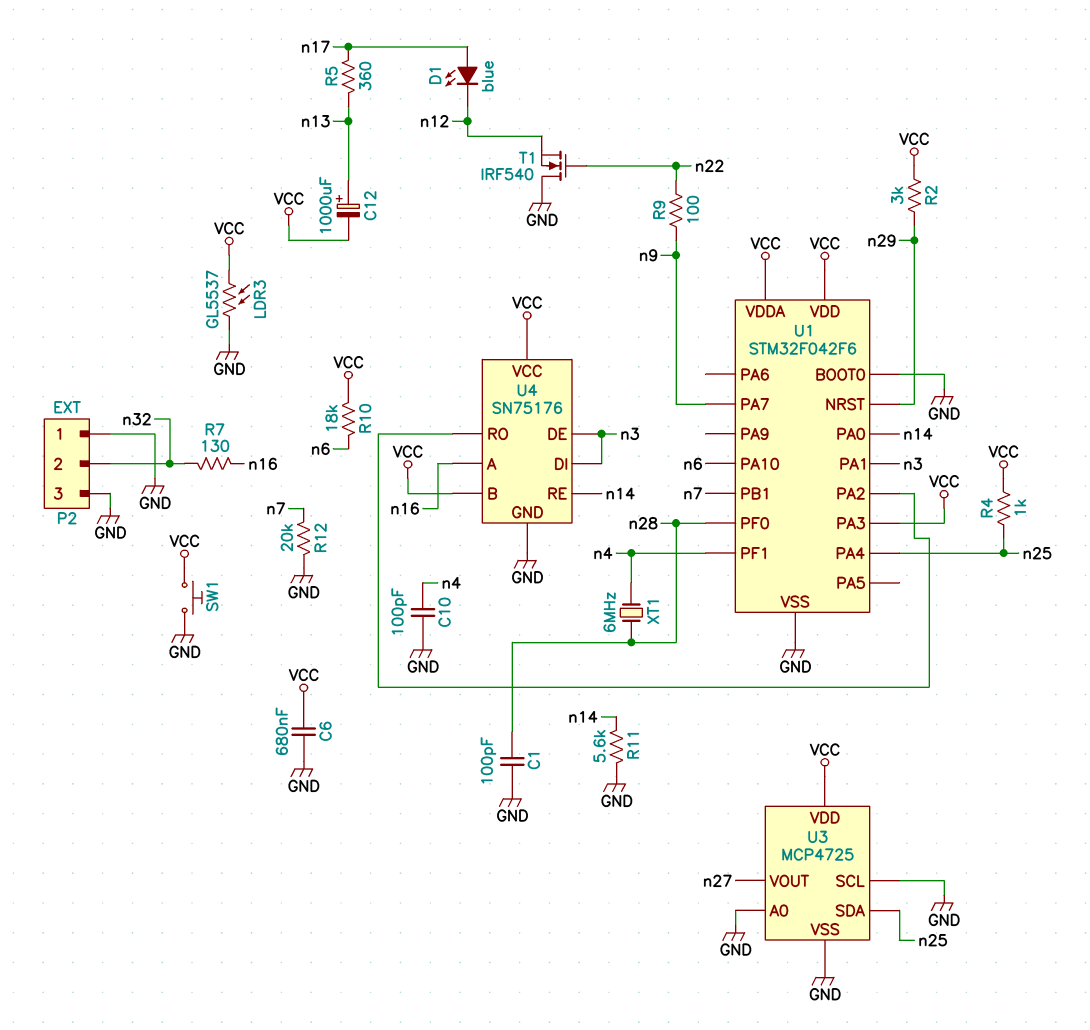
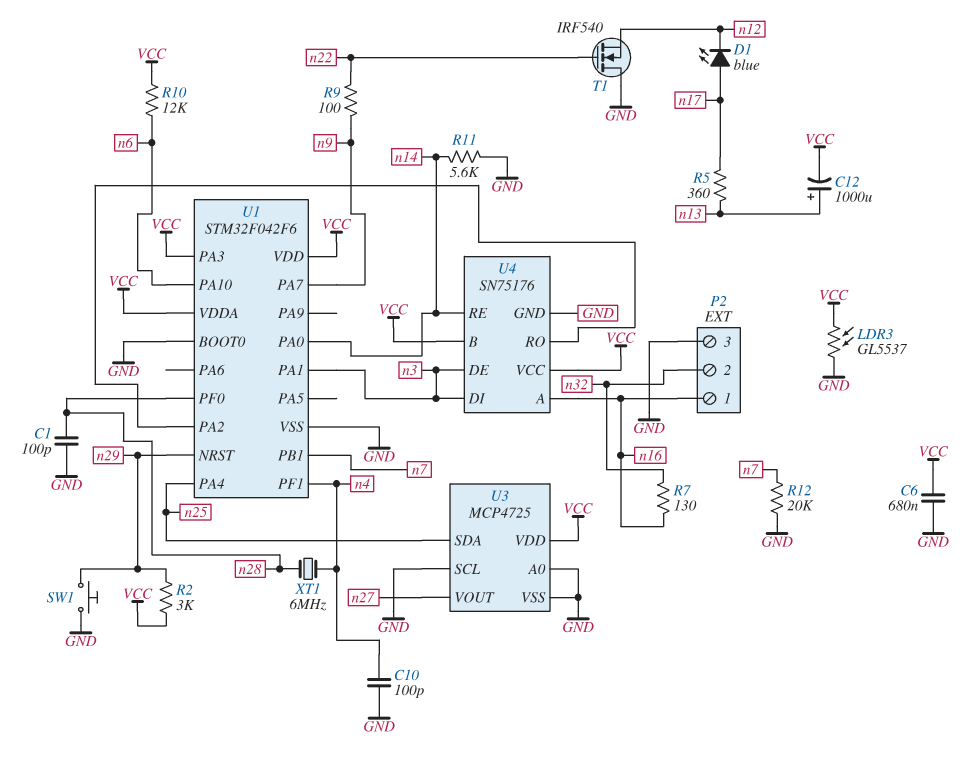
P2 pin 1: GND -> n16
R4: 1k (VCC, n25) -> none
R10: 18k (VCC, n6) -> 12k (VCC, n6)
SW1: button (GND, VCC) -> button (GND, n29)

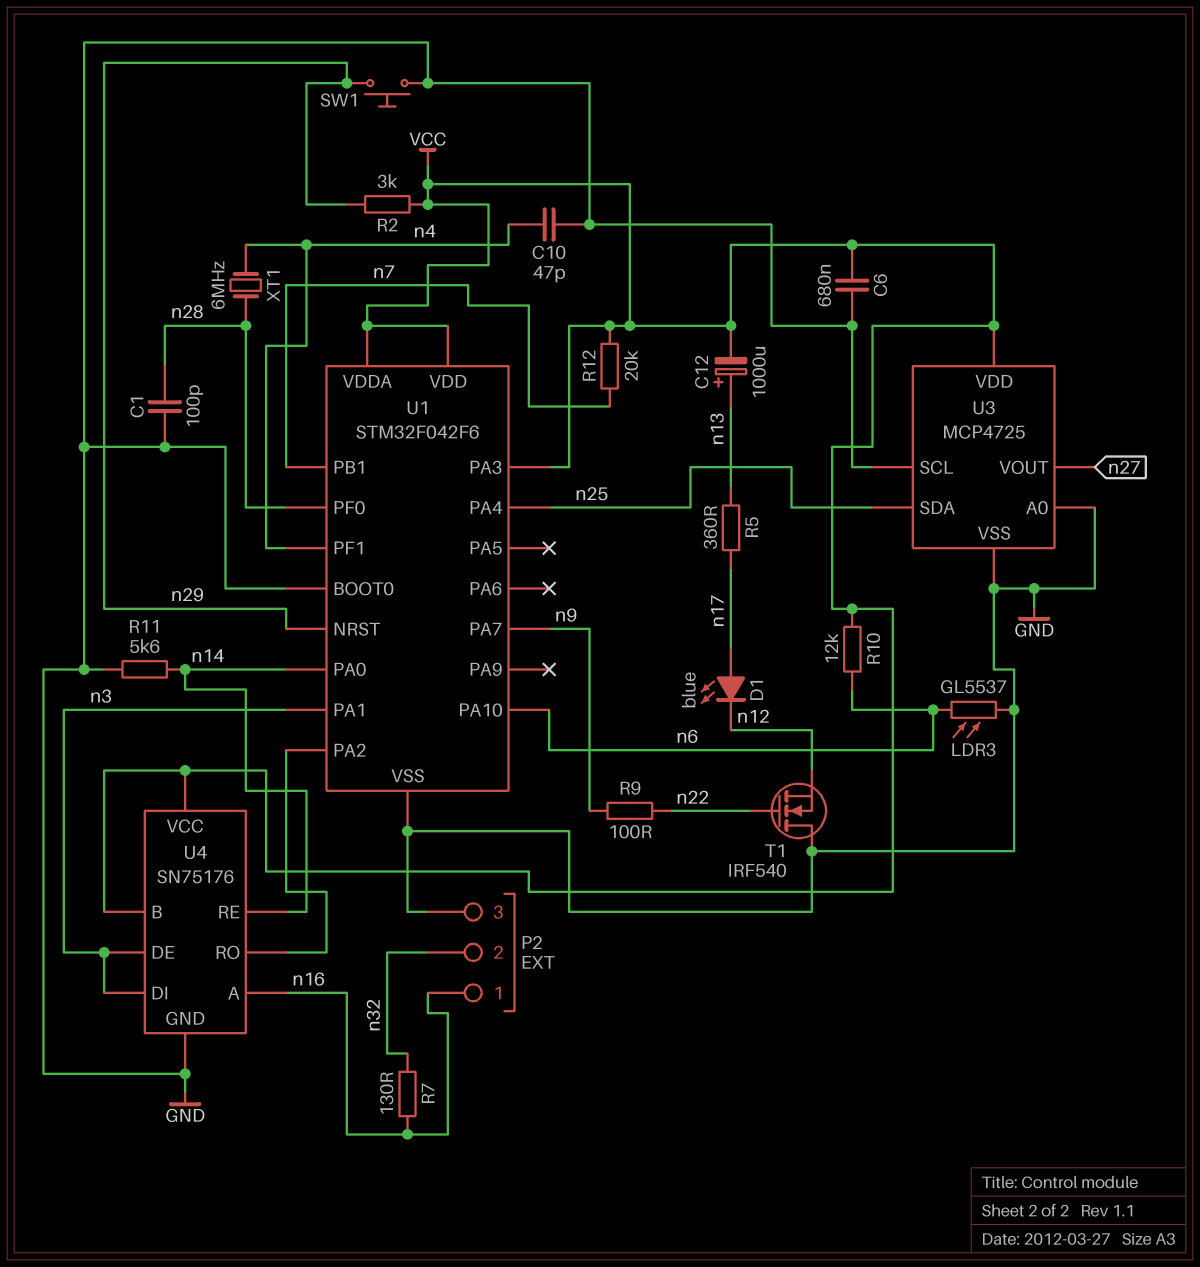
C10: 100pF (GND, n4) -> 47pF (GND, n4)
LDR3: GL5537 (GND, VCC) -> GL5537 (GND, n6)
R12: 20k (GND, n7) -> 20k (VCC, n7)

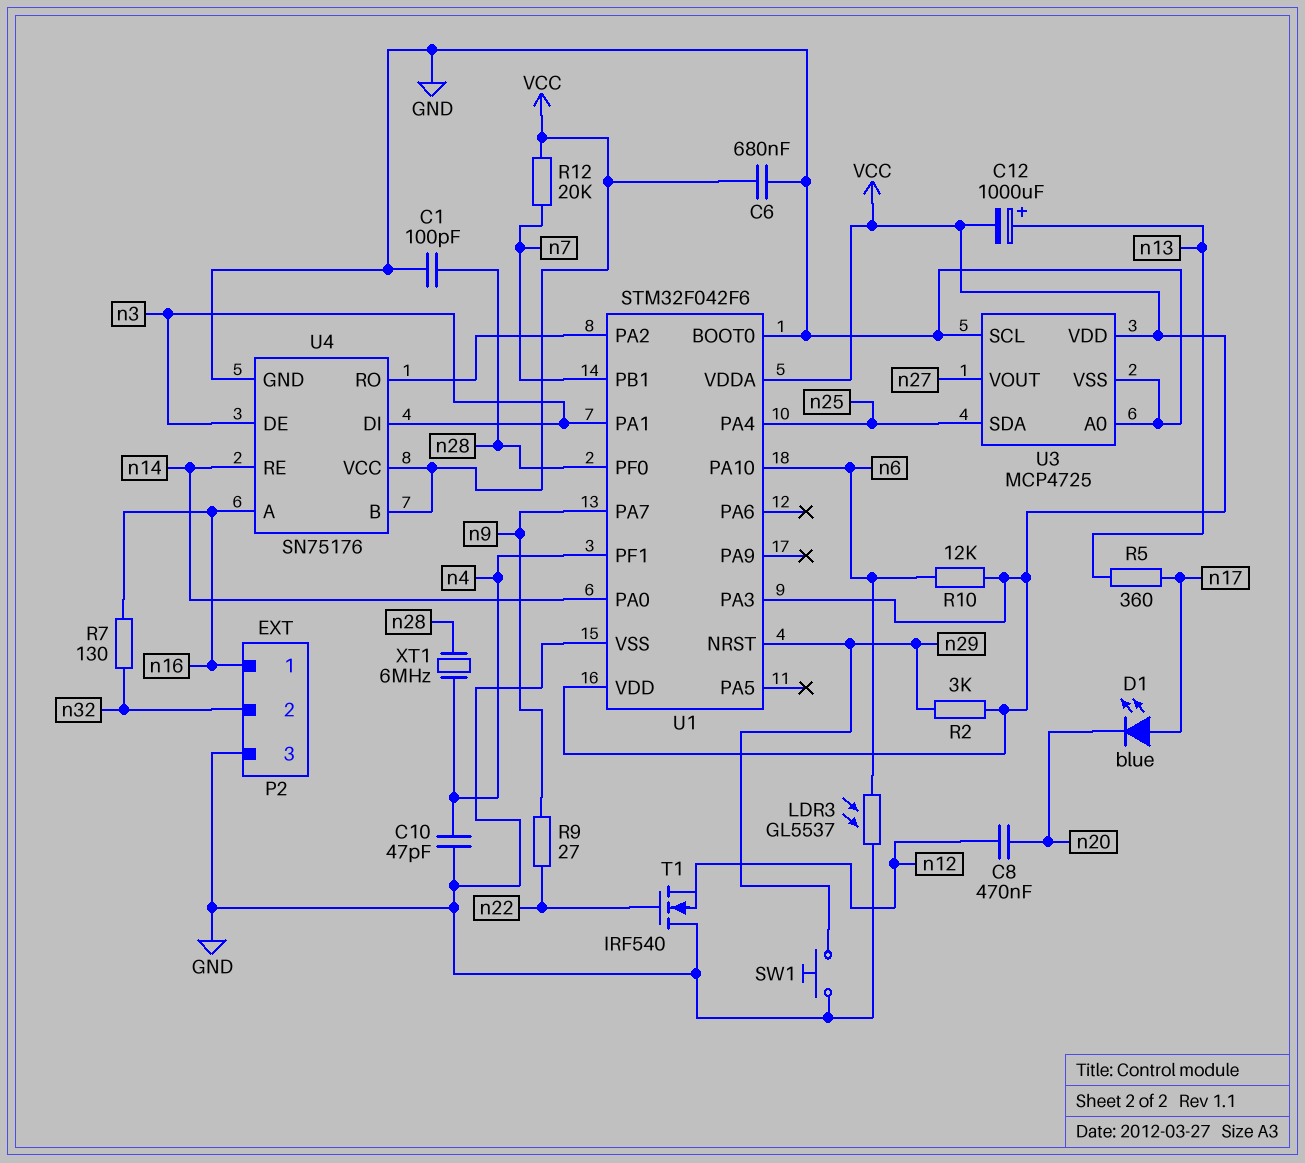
C8: none -> 470nF (n12, n20)
D1: LED blue (A n17, K n12) -> LED blue (A n17, K n20)
R9: 100 (n9, n22) -> 27 (n9, n22)
R11: 5.6k (GND, n14) -> none

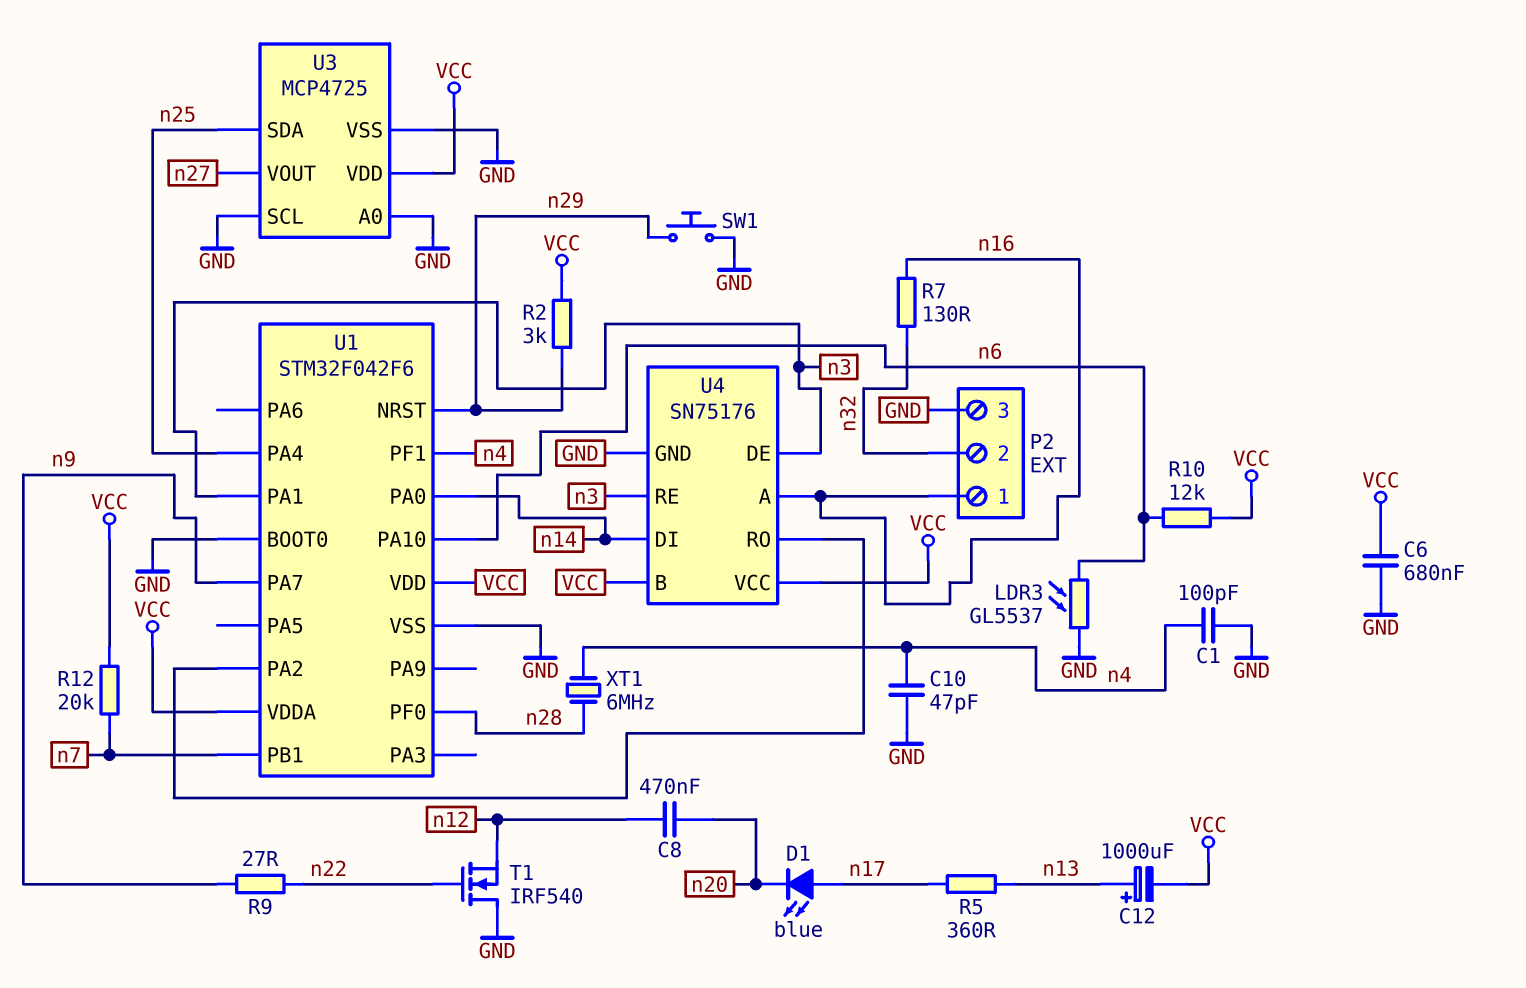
C1: 100pF (GND, n28) -> 100pF (GND, n4)
U1 pin PA3: VCC -> none
U4 pin DI: n3 -> n14
U4 pin RE: n14 -> n3

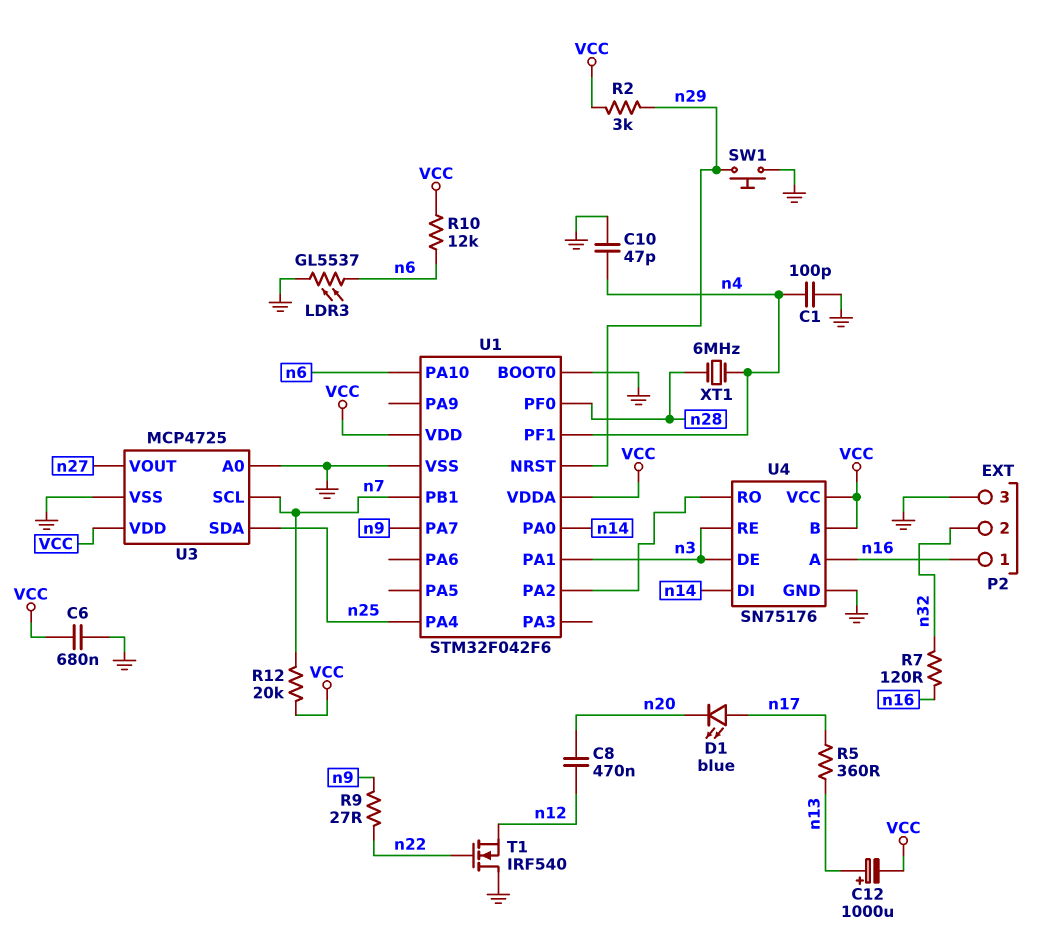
R7: 130 (n16, n32) -> 120 (n16, n32)
U3 pin SCL: GND -> n7

